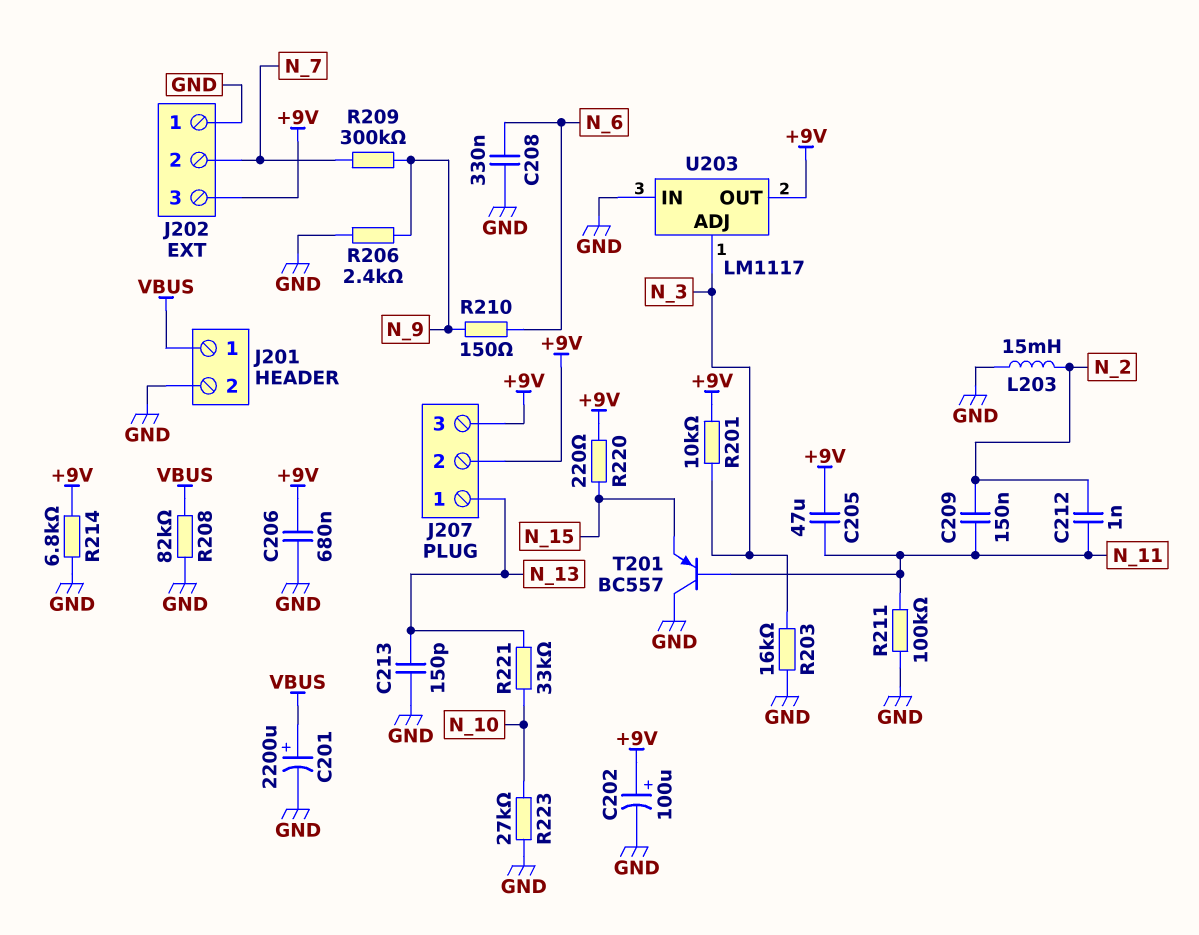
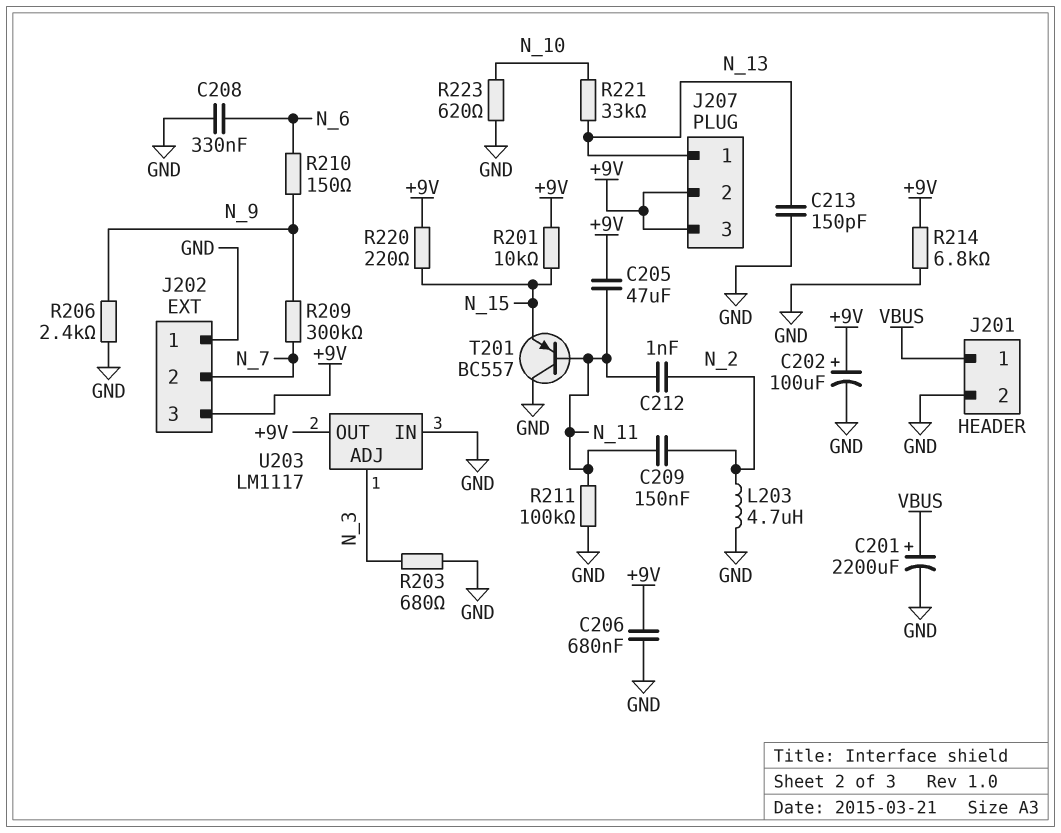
L203: 15mH (GND, N_2) -> 4.7uH (GND, N_2)
R201: 10k (+9V, N_3) -> 10k (+9V, N_15)
R203: 16k (GND, N_3) -> 680 (GND, N_3)
R208: 82k (GND, VBUS) -> none
R223: 27k (GND, N_10) -> 620 (GND, N_10)

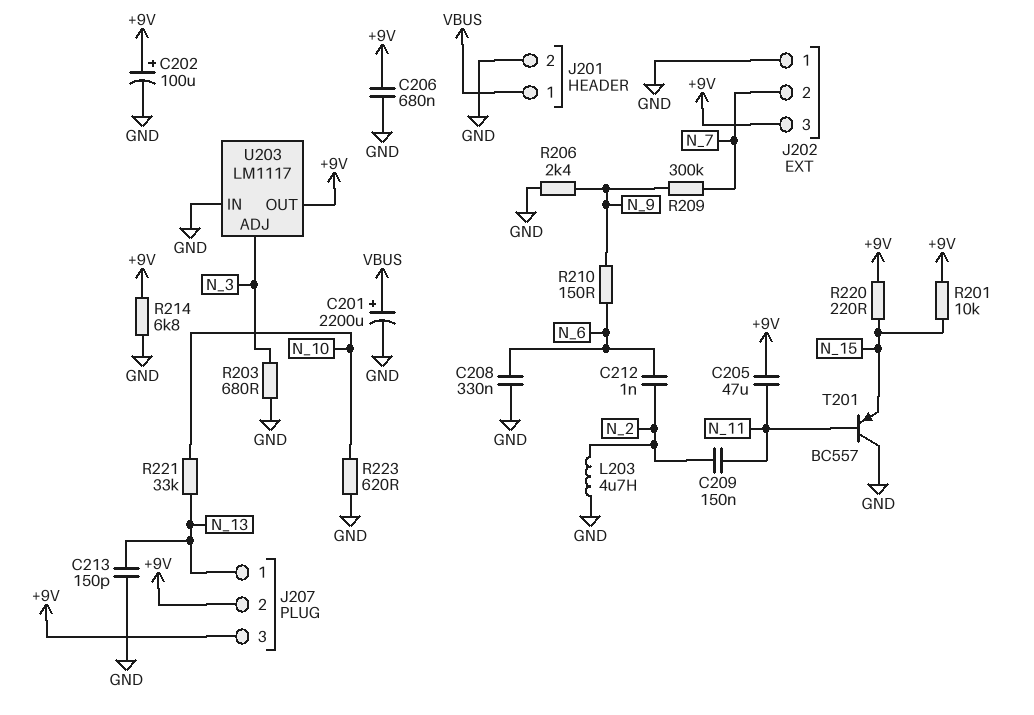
C212: 1nF (N_2, N_11) -> 1nF (N_2, N_6)
R211: 100k (GND, N_11) -> none

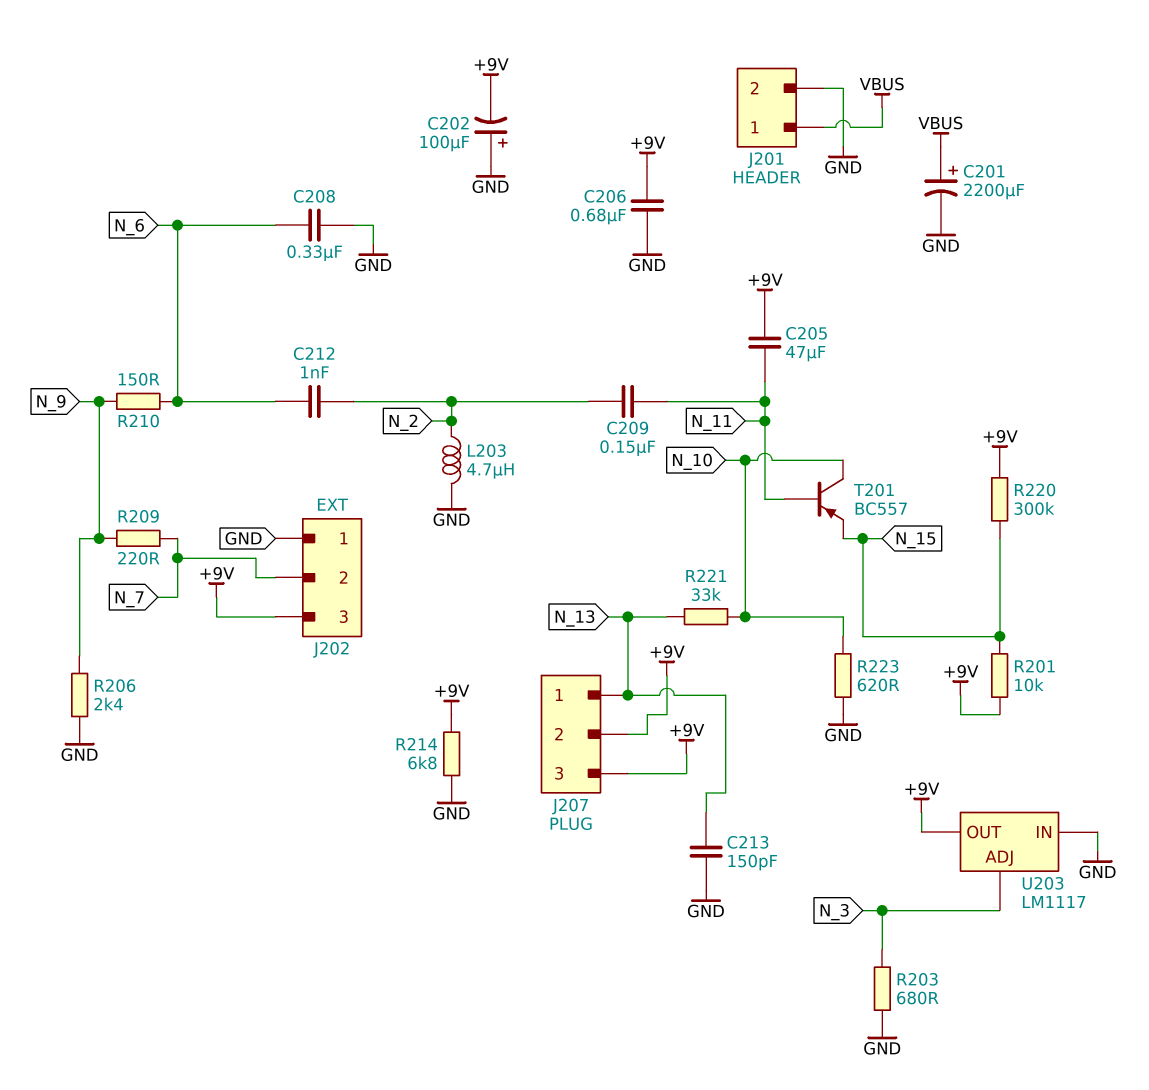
C202: 100uF (plus +9V, minus GND) -> 100uF (plus GND, minus +9V)
R209: 300k (N_7, N_9) -> 220 (N_7, N_9)
R220: 220 (+9V, N_15) -> 300k (+9V, N_15)
T201: PNP BC557 (B N_11, C GND, E N_15) -> PNP BC557 (B N_11, C N_10, E N_15)

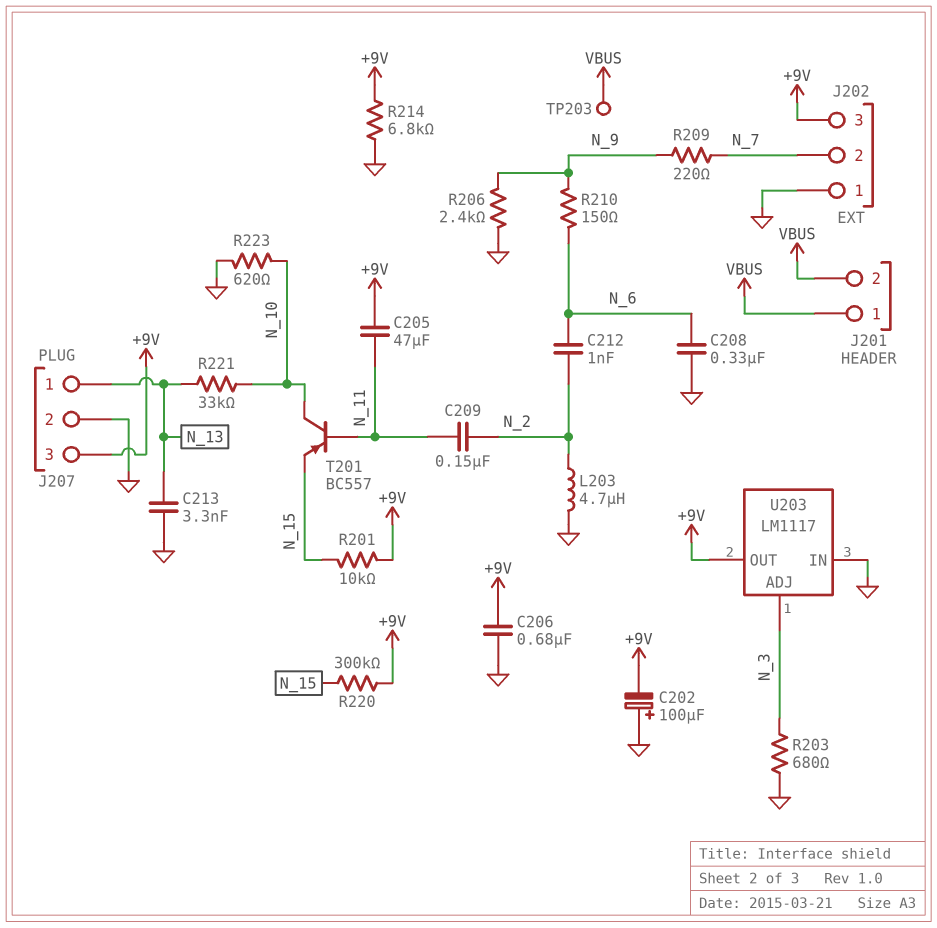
C201: 2200uF (plus VBUS, minus GND) -> none
C213: 150pF (GND, N_13) -> 3.3nF (GND, N_13)
J201 pin 2: GND -> VBUS
J207 pin 2: +9V -> GND
TP203: none -> test point (VBUS)

